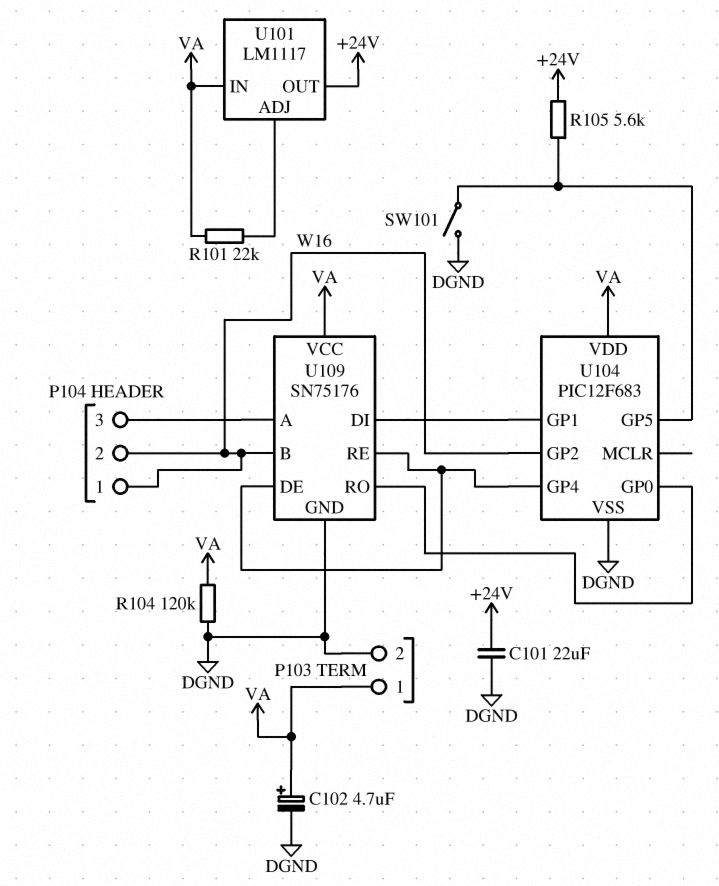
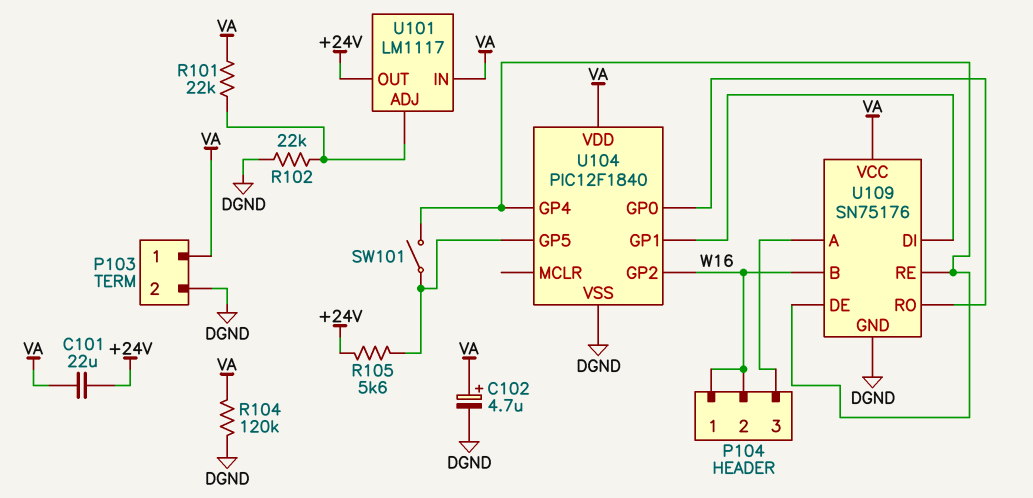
C101: 22uF (+24V, DGND) -> 22uF (+24V, VA)
R102: none -> 22k (DGND, U101/ADJ)
SW101: switch (DGND, U104/GP5) -> switch (U104/GP4, U104/GP5)
U104: PIC12F683 -> PIC12F1840

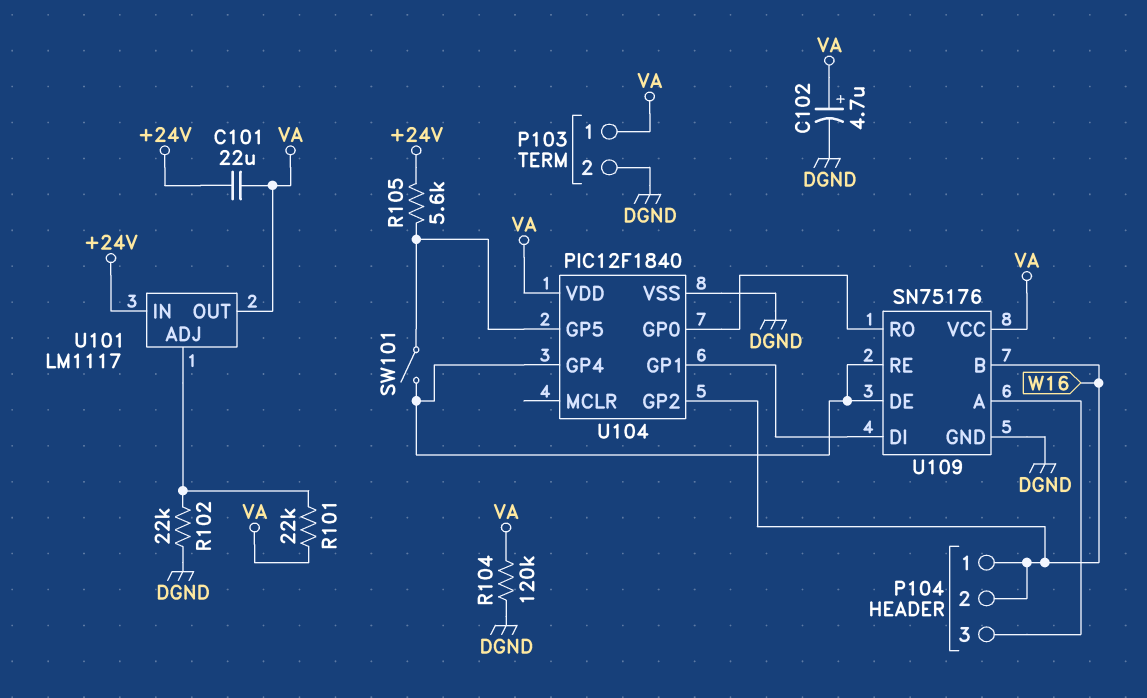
U101 pin IN: VA -> +24V
U101 pin OUT: +24V -> VA

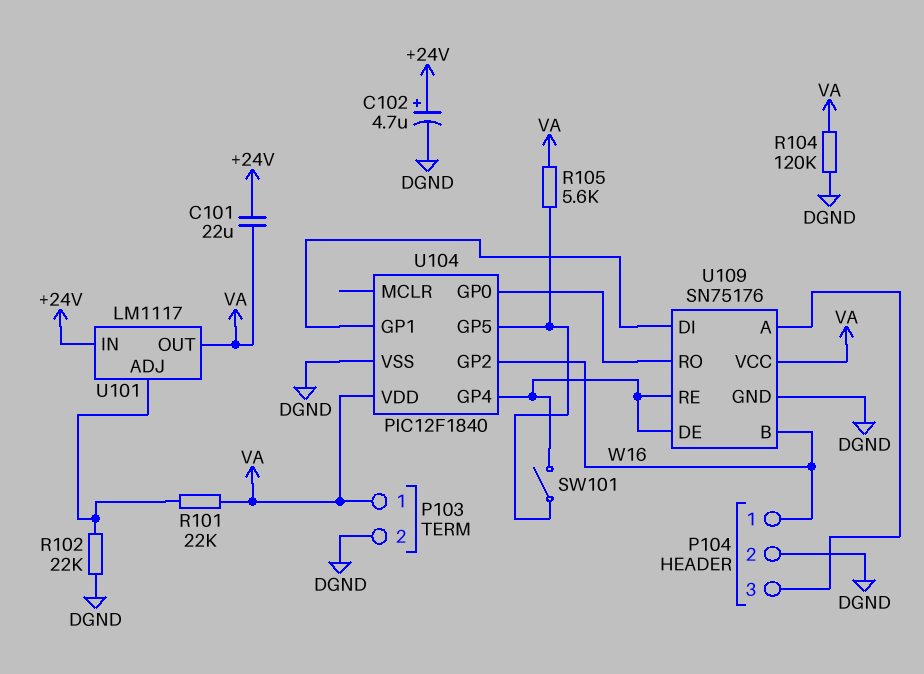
C102: 4.7uF (plus VA, minus DGND) -> 4.7uF (plus +24V, minus DGND)
P104 pin 2: W16 -> DGND
R105: 5.6k (+24V, U104/GP5) -> 5.6k (U104/GP5, VA)

